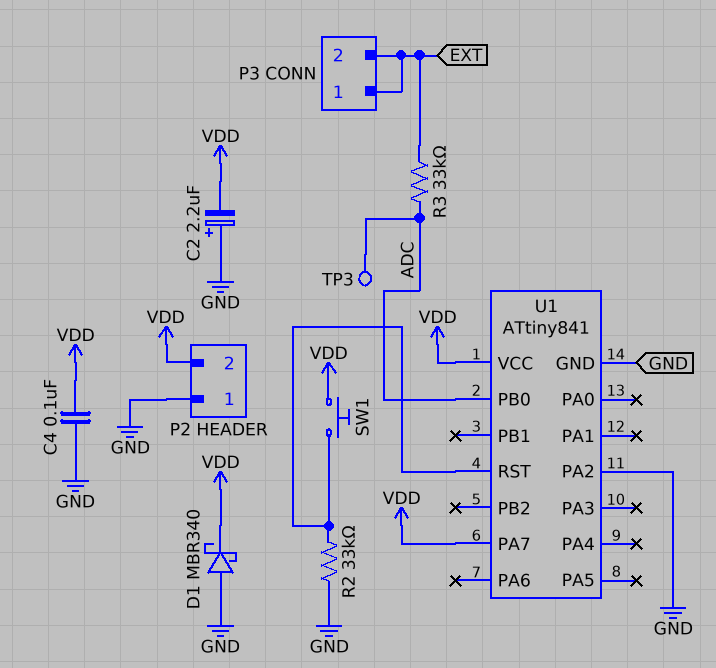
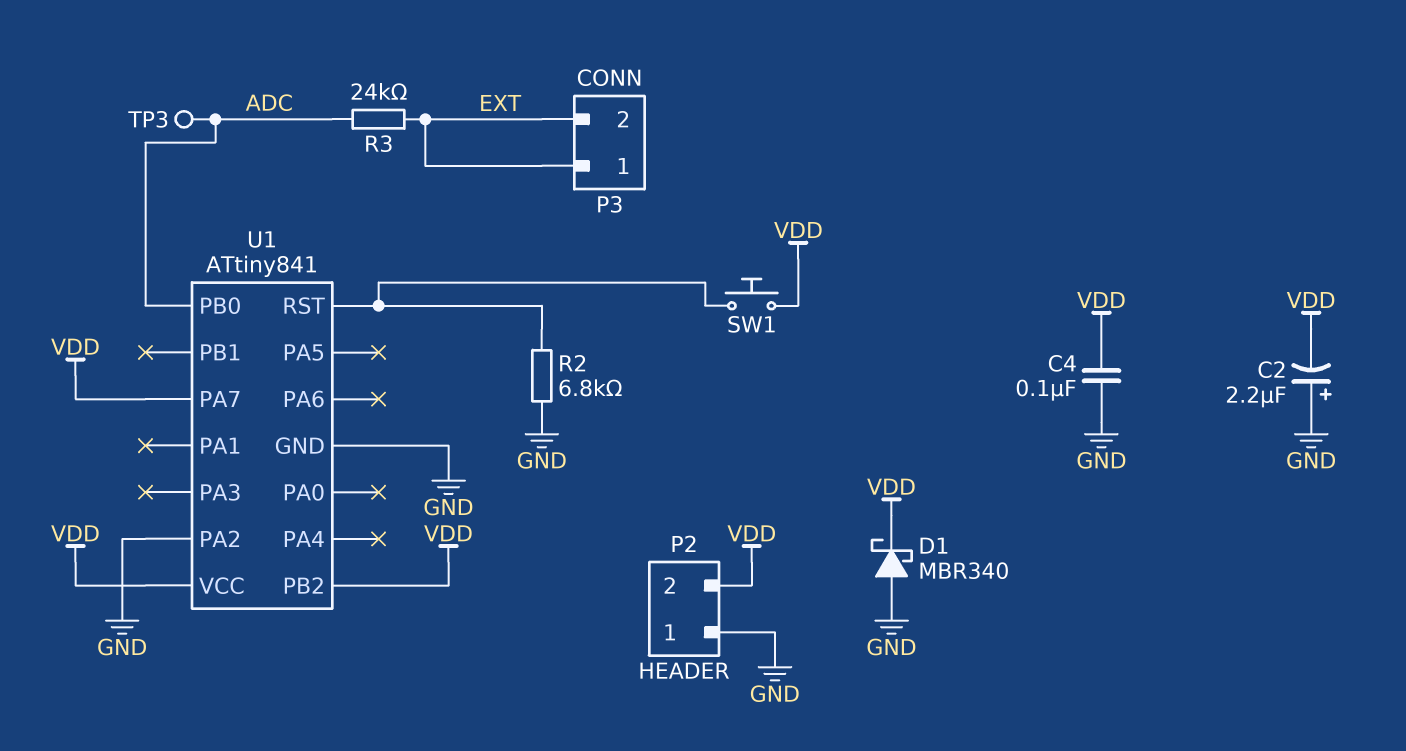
R2: 33k (GND, U1/RST) -> 6.8k (GND, U1/RST)
R3: 33k (ADC, EXT) -> 24k (ADC, EXT)
U1 pin PB2: none -> VDD

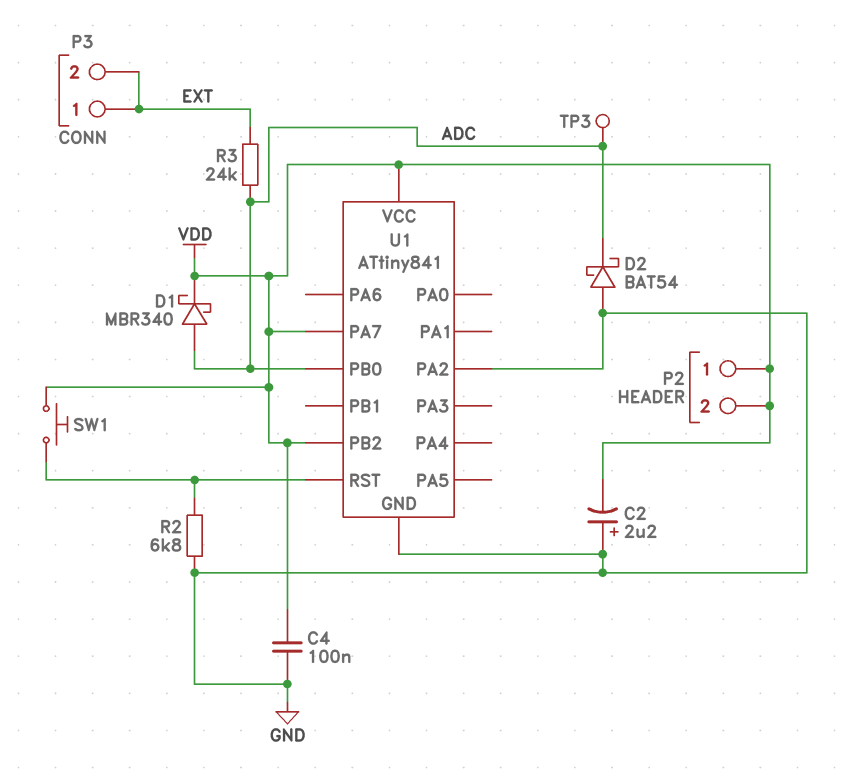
D1: schottky MBR340 (A GND, K VDD) -> schottky MBR340 (A ADC, K VDD)
D2: none -> schottky BAT54 (A GND, K ADC)
P2 pin 1: GND -> VDD

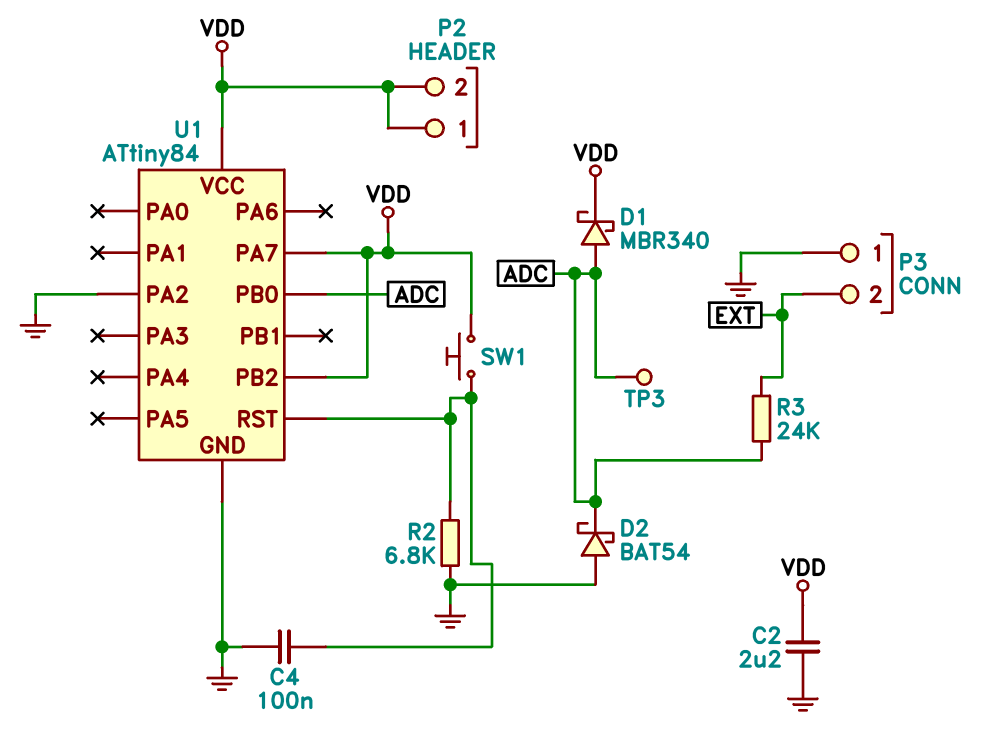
C2: 2.2uF (plus GND, minus VDD) -> 2.2uF (GND, VDD)
C4: 100nF (GND, VDD) -> 100nF (GND, U1/RST)
P3 pin 1: EXT -> GND
U1: ATtiny841 -> ATtiny84

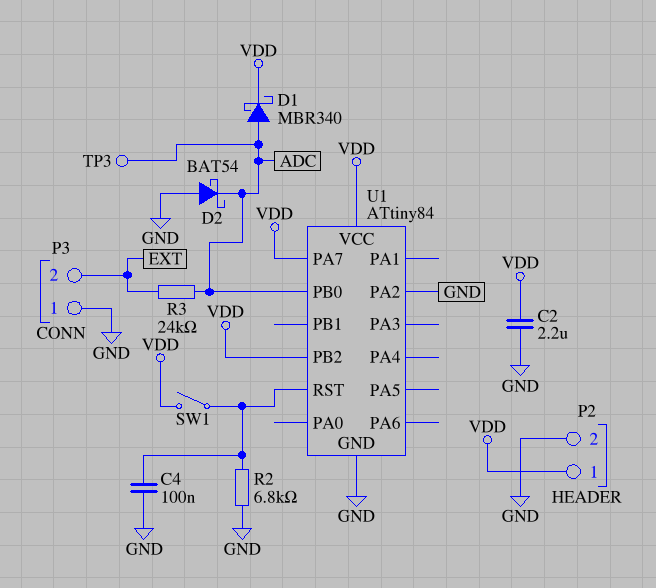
P2 pin 2: VDD -> GND
SW1: button (U1/RST, VDD) -> switch (U1/RST, VDD)

